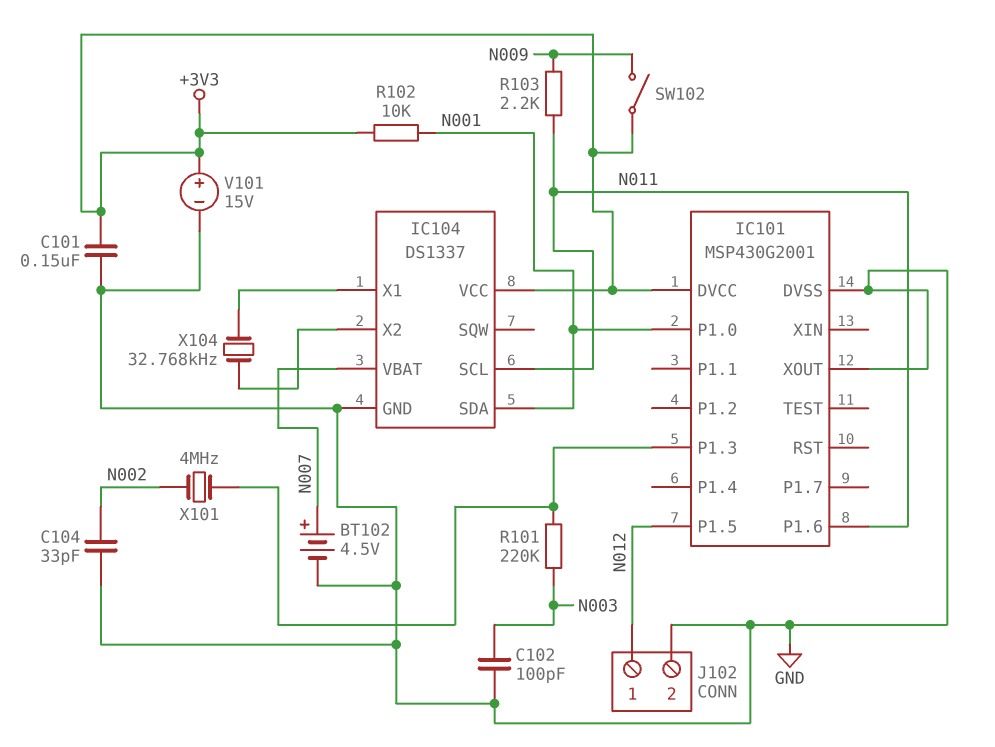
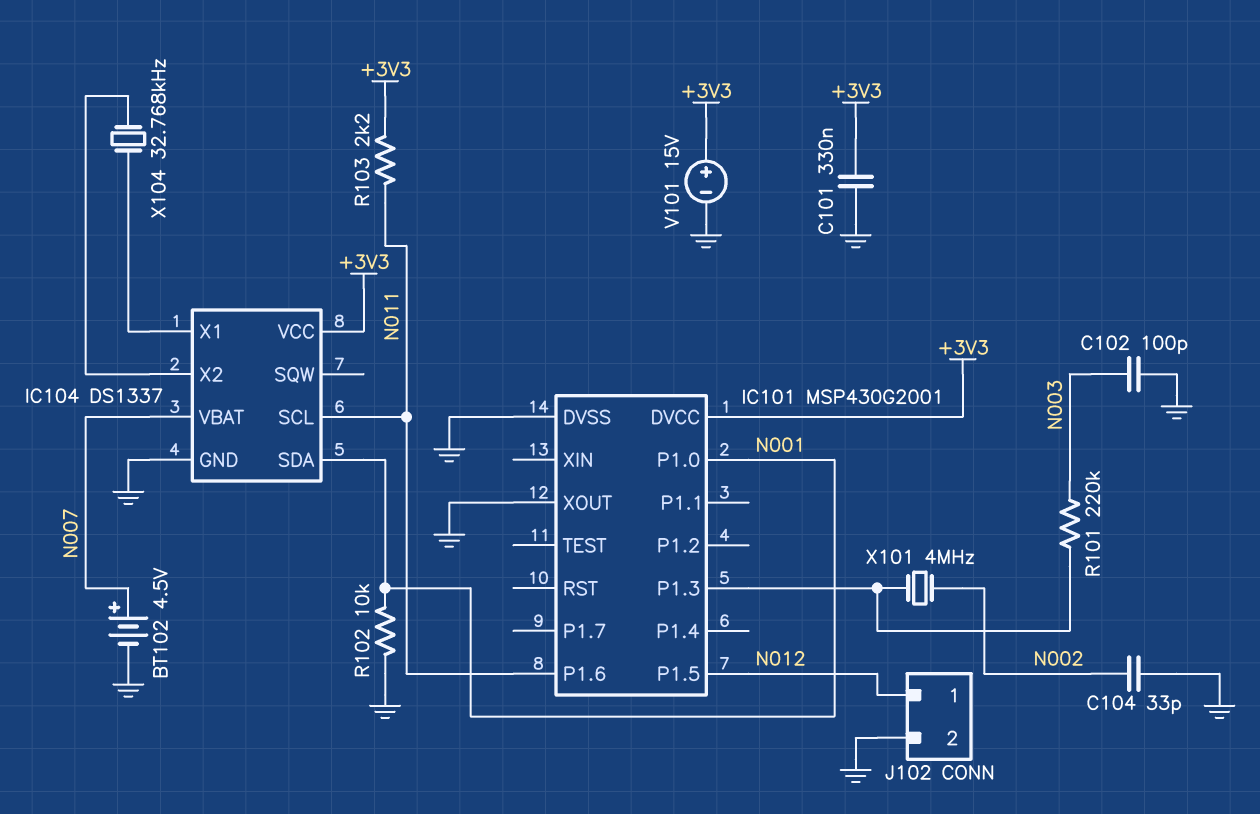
C101: 150nF (+3V3, GND) -> 330nF (+3V3, GND)
R102: 10k (+3V3, N001) -> 10k (GND, N001)
R103: 2.2k (N009, N011) -> 2.2k (+3V3, N011)
SW102: switch (+3V3, N009) -> none

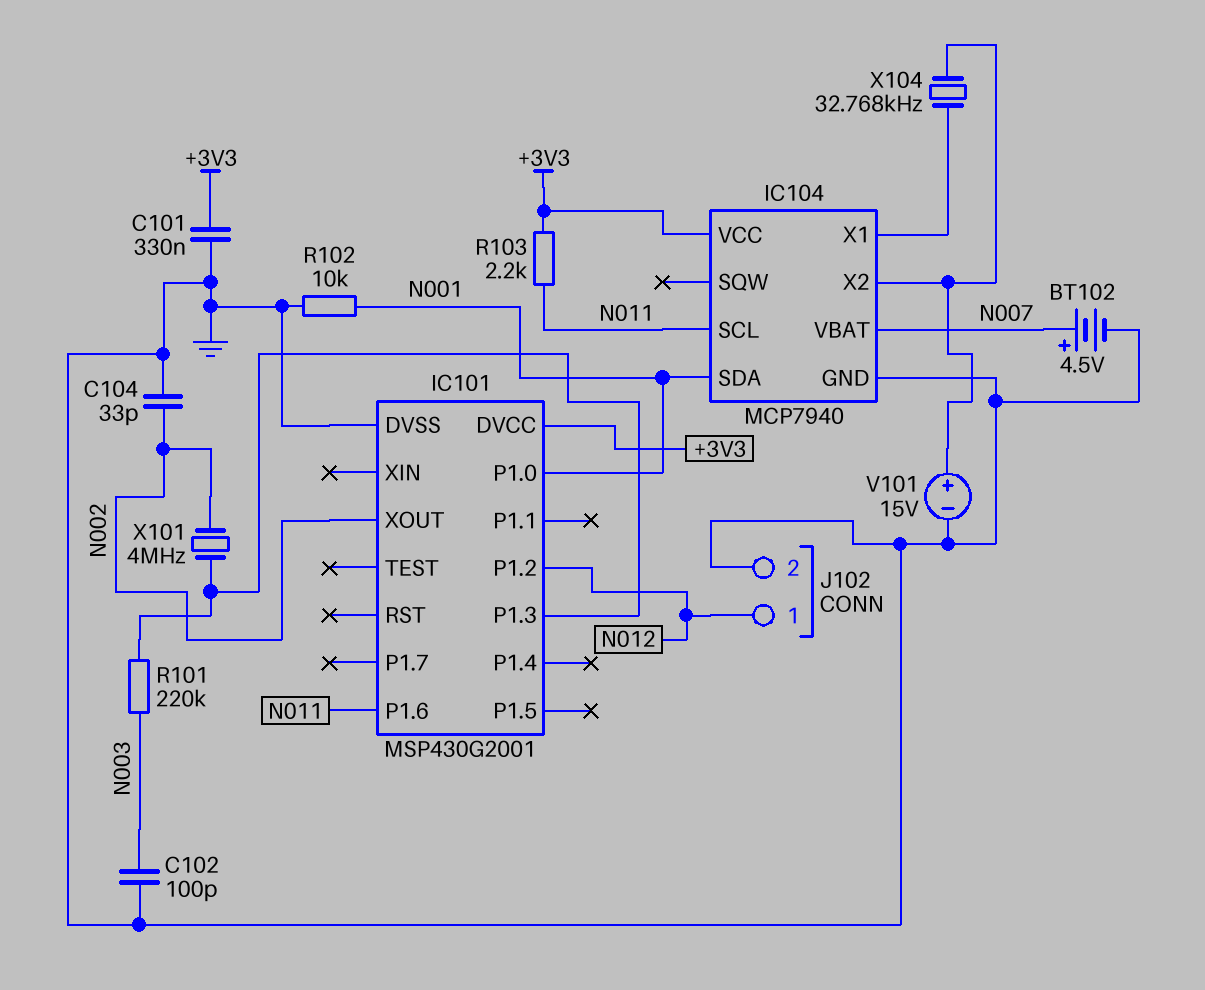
IC101 pin P1.2: none -> N012
IC101 pin P1.5: N012 -> none
IC101 pin XOUT: GND -> N002
IC104: DS1337 -> MCP7940
V101: 15V (plus +3V3, minus GND) -> 15V (plus IC104/X2, minus GND)

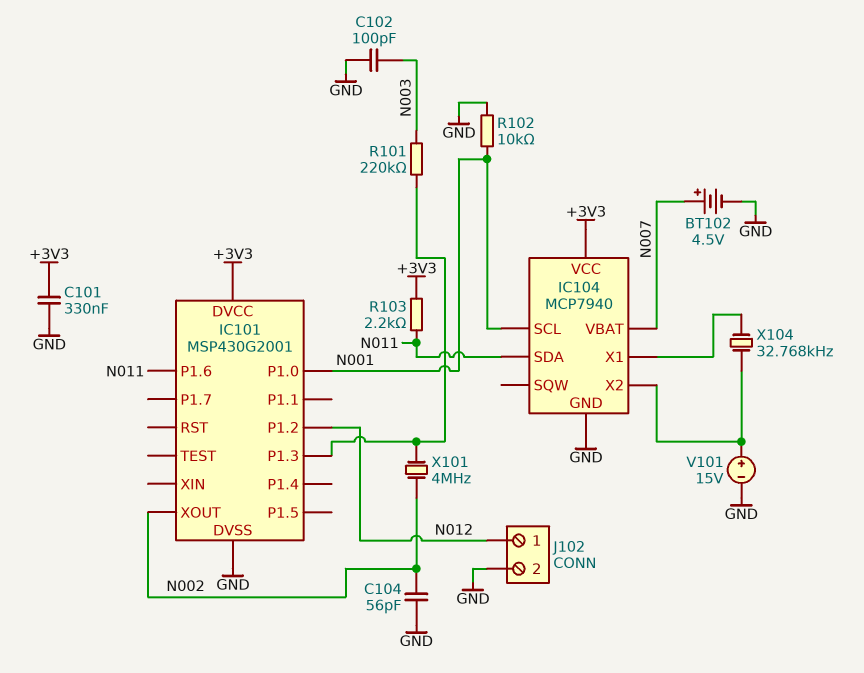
C104: 33pF (GND, N002) -> 56pF (GND, N002)
IC104 pin SCL: N011 -> N001
IC104 pin SDA: N001 -> N011

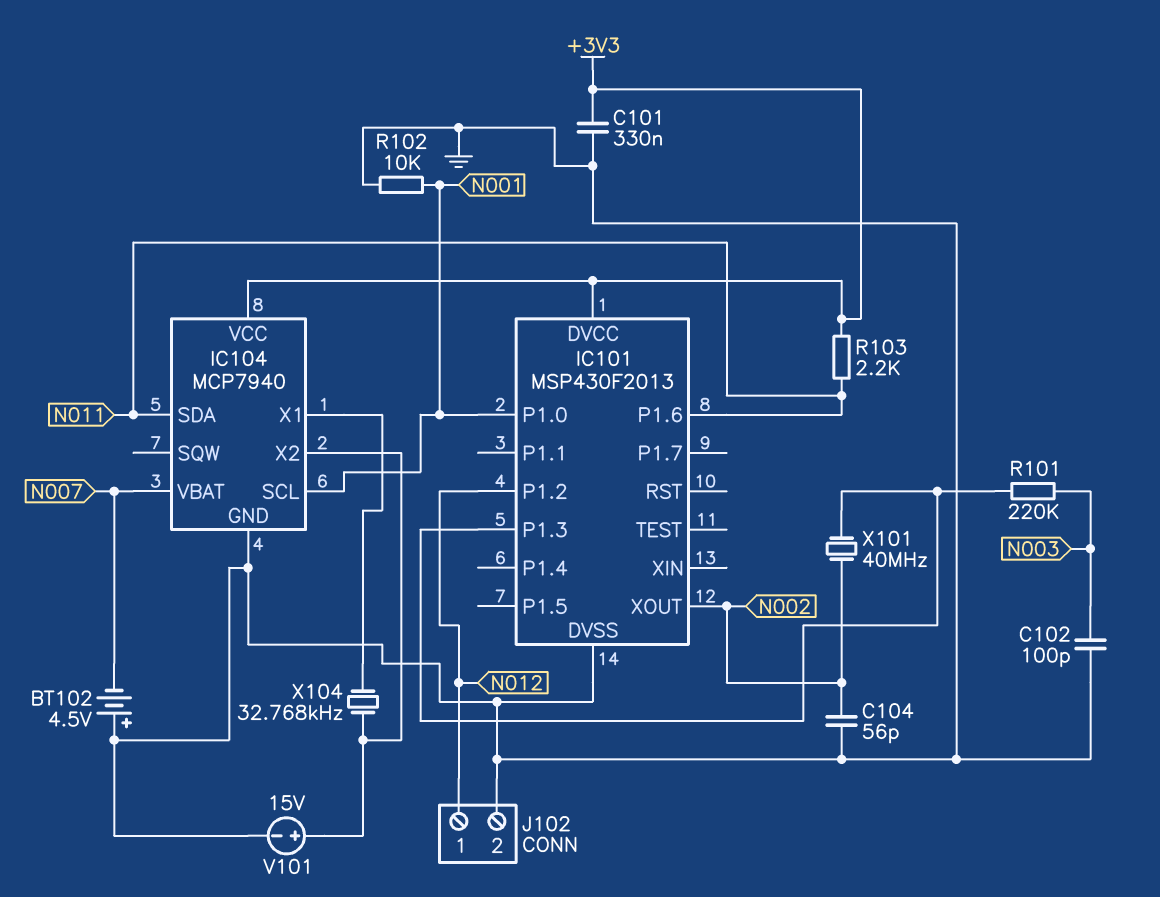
BT102: 4.5V (plus N007, minus GND) -> 4.5V (plus GND, minus N007)
IC101: MSP430G2001 -> MSP430F2013
X101: 4MHz (IC101/P1.3, N002) -> 40MHz (IC101/P1.3, N002)

